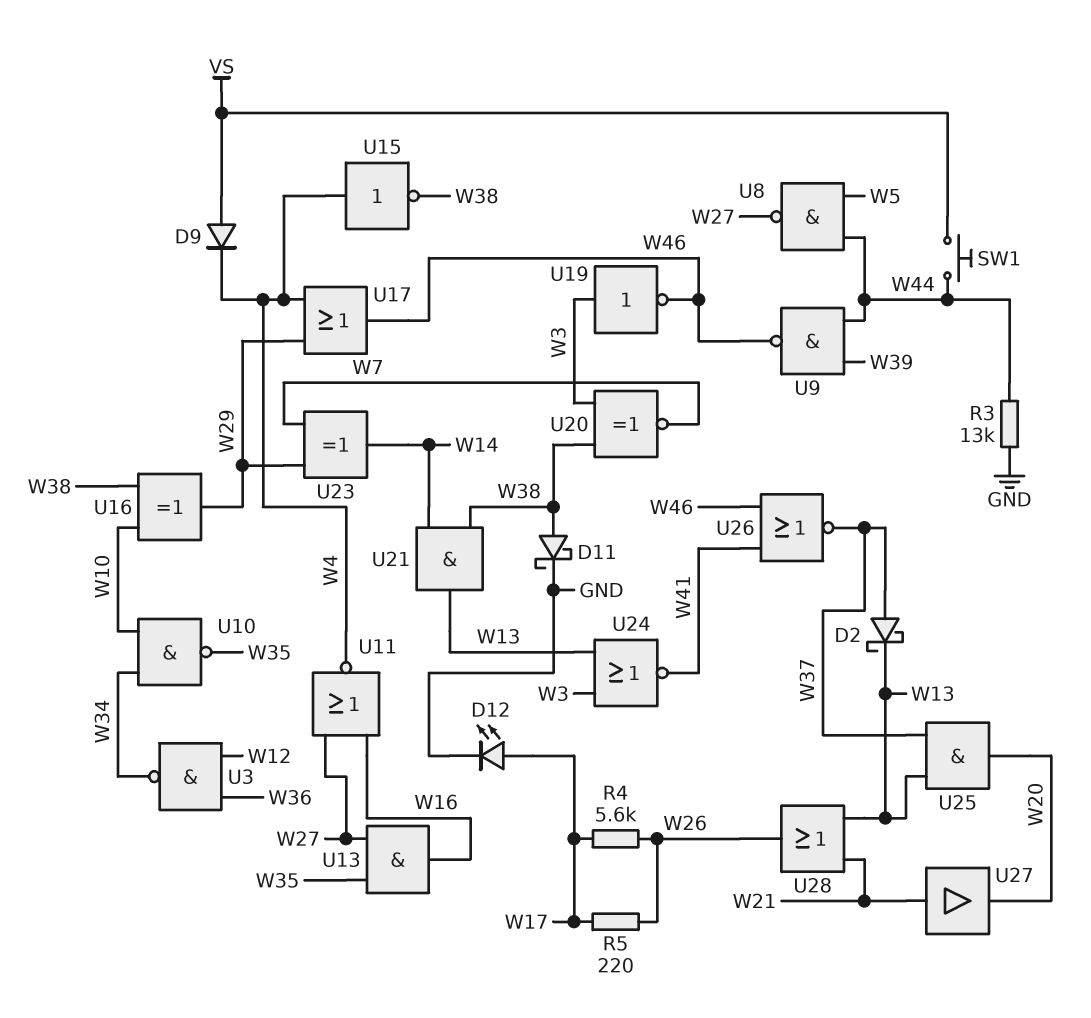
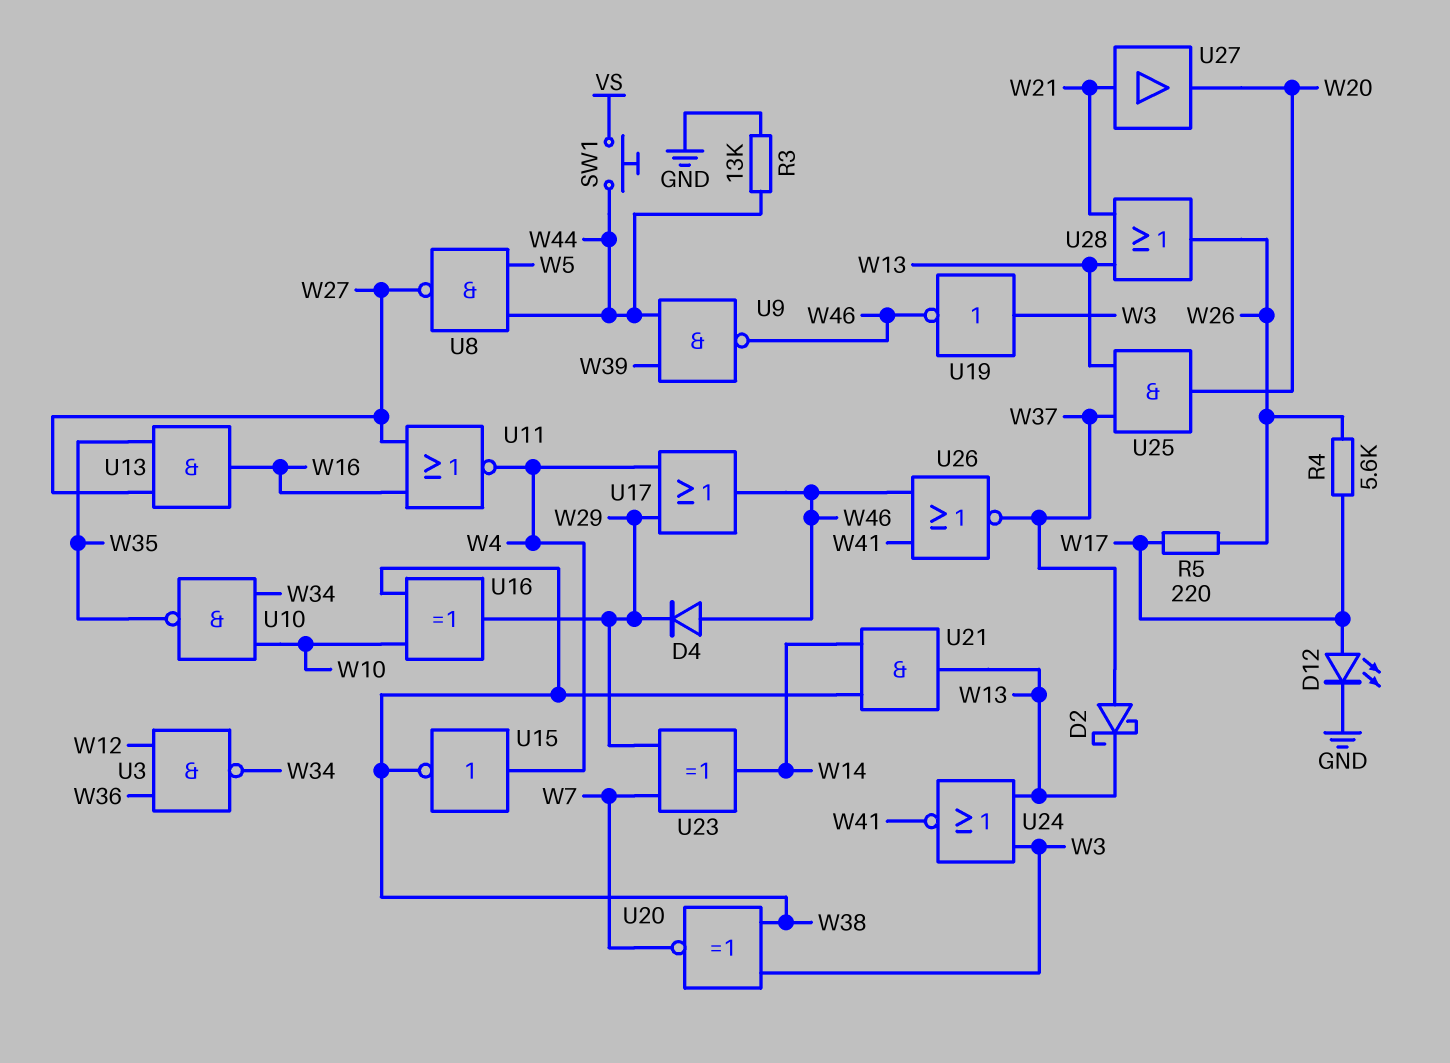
D4: none -> diode (A W46, K W29)
D9: diode (A VS, K W4) -> none
D11: schottky (A W38, K GND) -> none

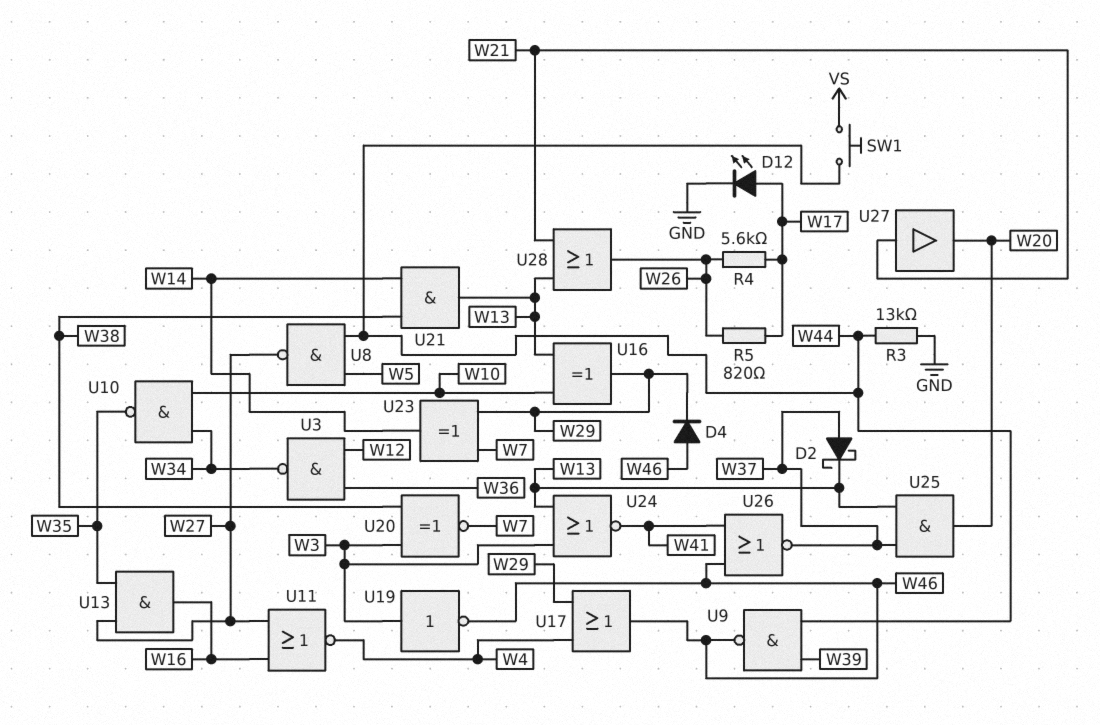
R5: 220 (W17, W26) -> 820 (W17, W26)
U15: NOT (in W4, out W38) -> none
U16: XOR (in W10, in W38, out W29) -> XOR (in W10, in W13, out W29)

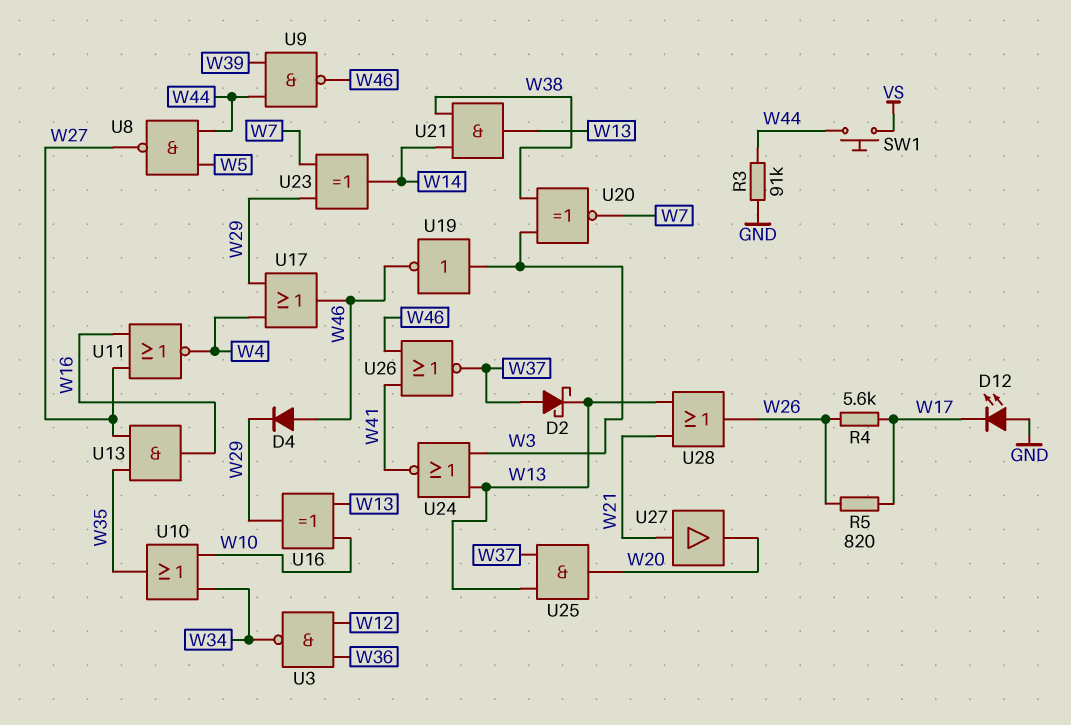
D12: LED (A W17, K GND) -> LED (A GND, K W17)
R3: 13k (GND, W44) -> 91k (GND, W44)
U10: NAND (in W10, in W34, out W35) -> OR (in W10, in W34, out W35)

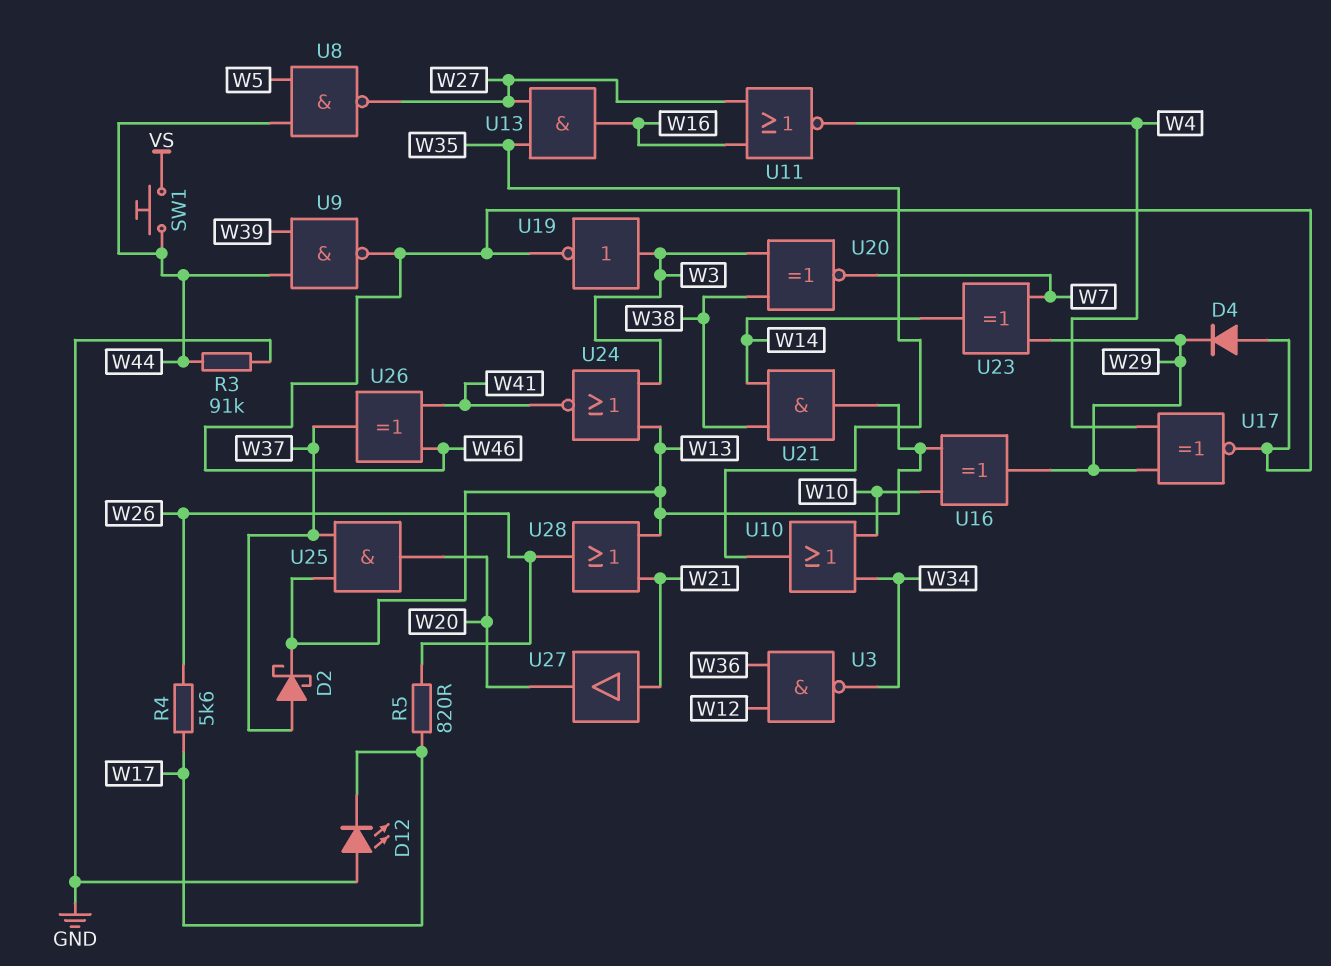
U17: OR (in W4, in W29, out W46) -> XNOR (in W4, in W29, out W46)
U26: NOR (in W41, in W46, out W37) -> XOR (in W41, in W46, out W37)

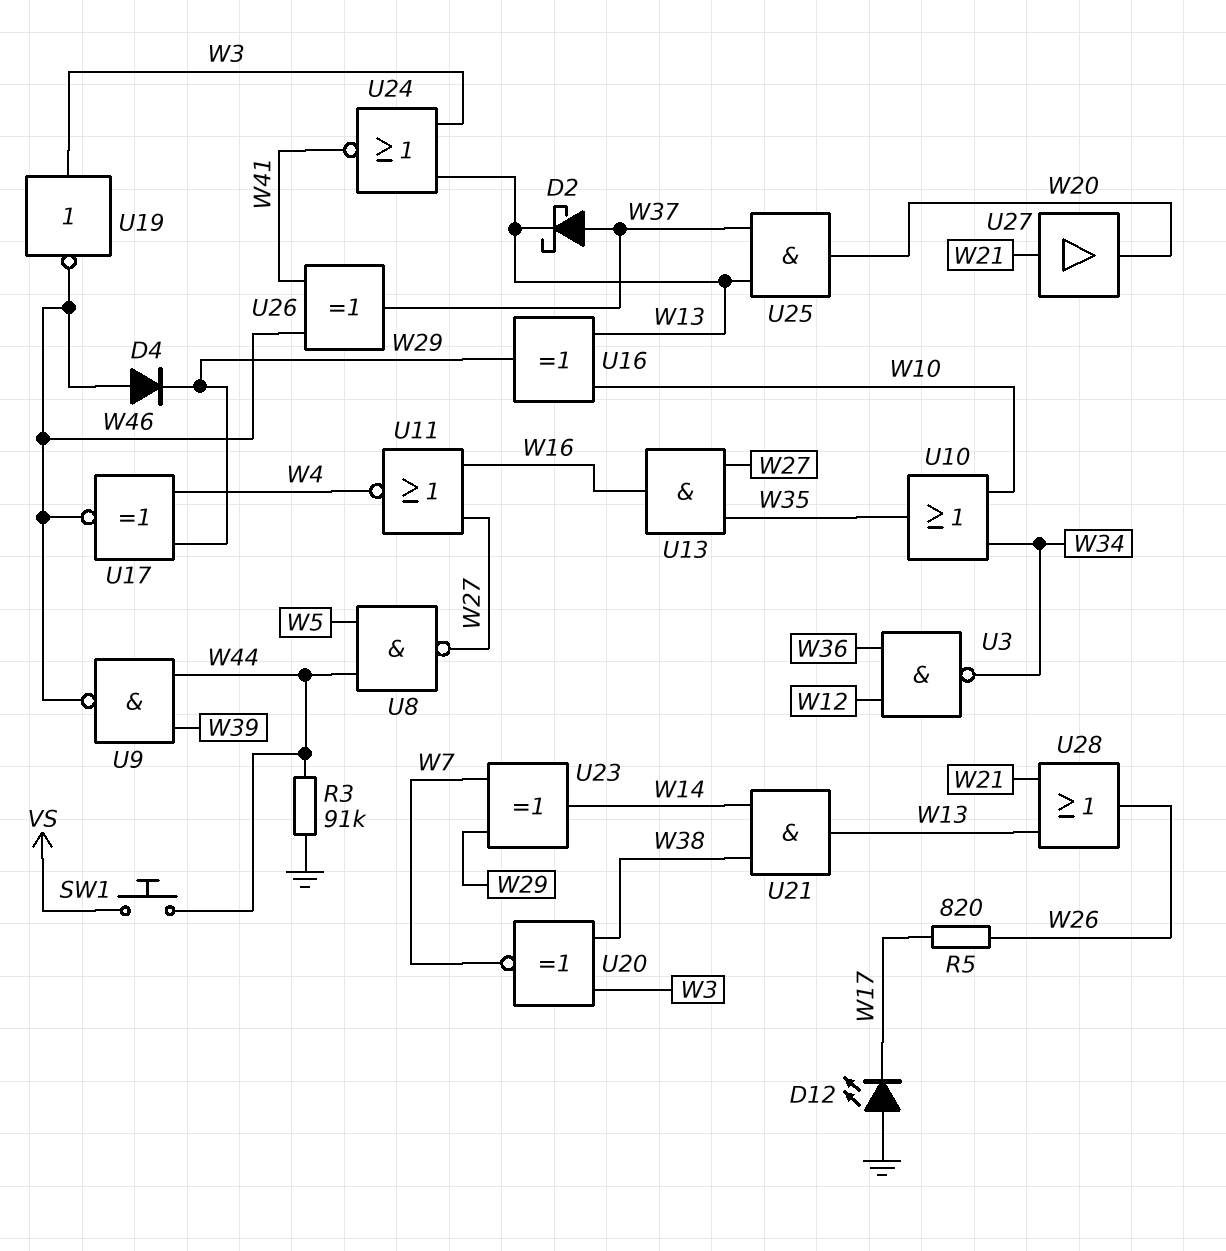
R4: 5.6k (W17, W26) -> none

